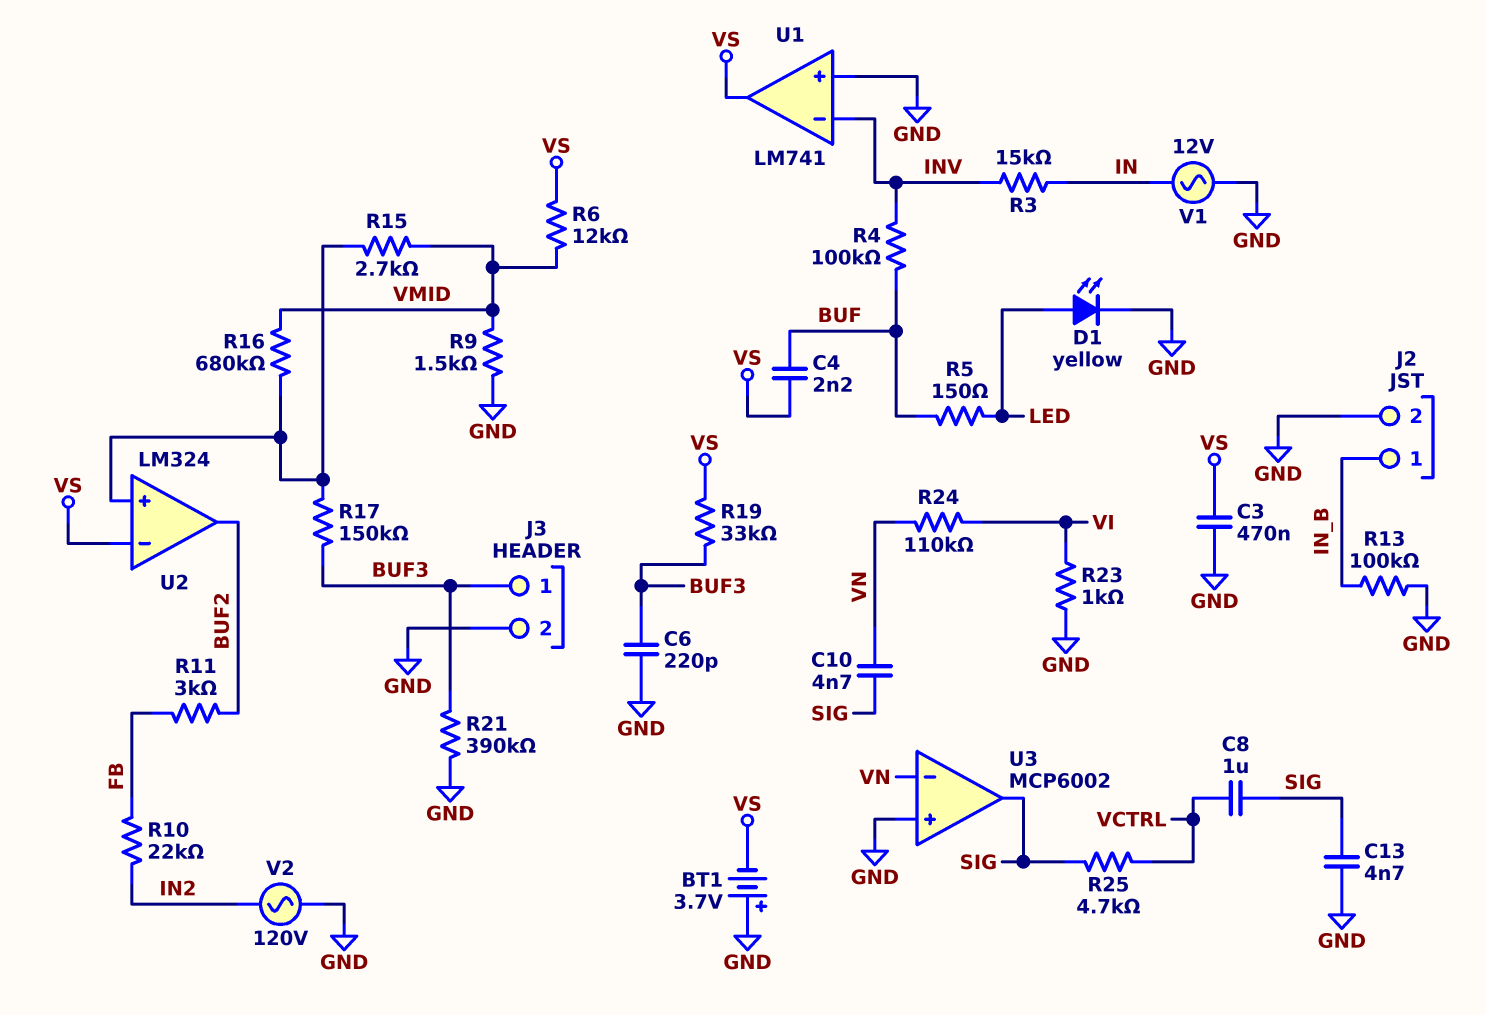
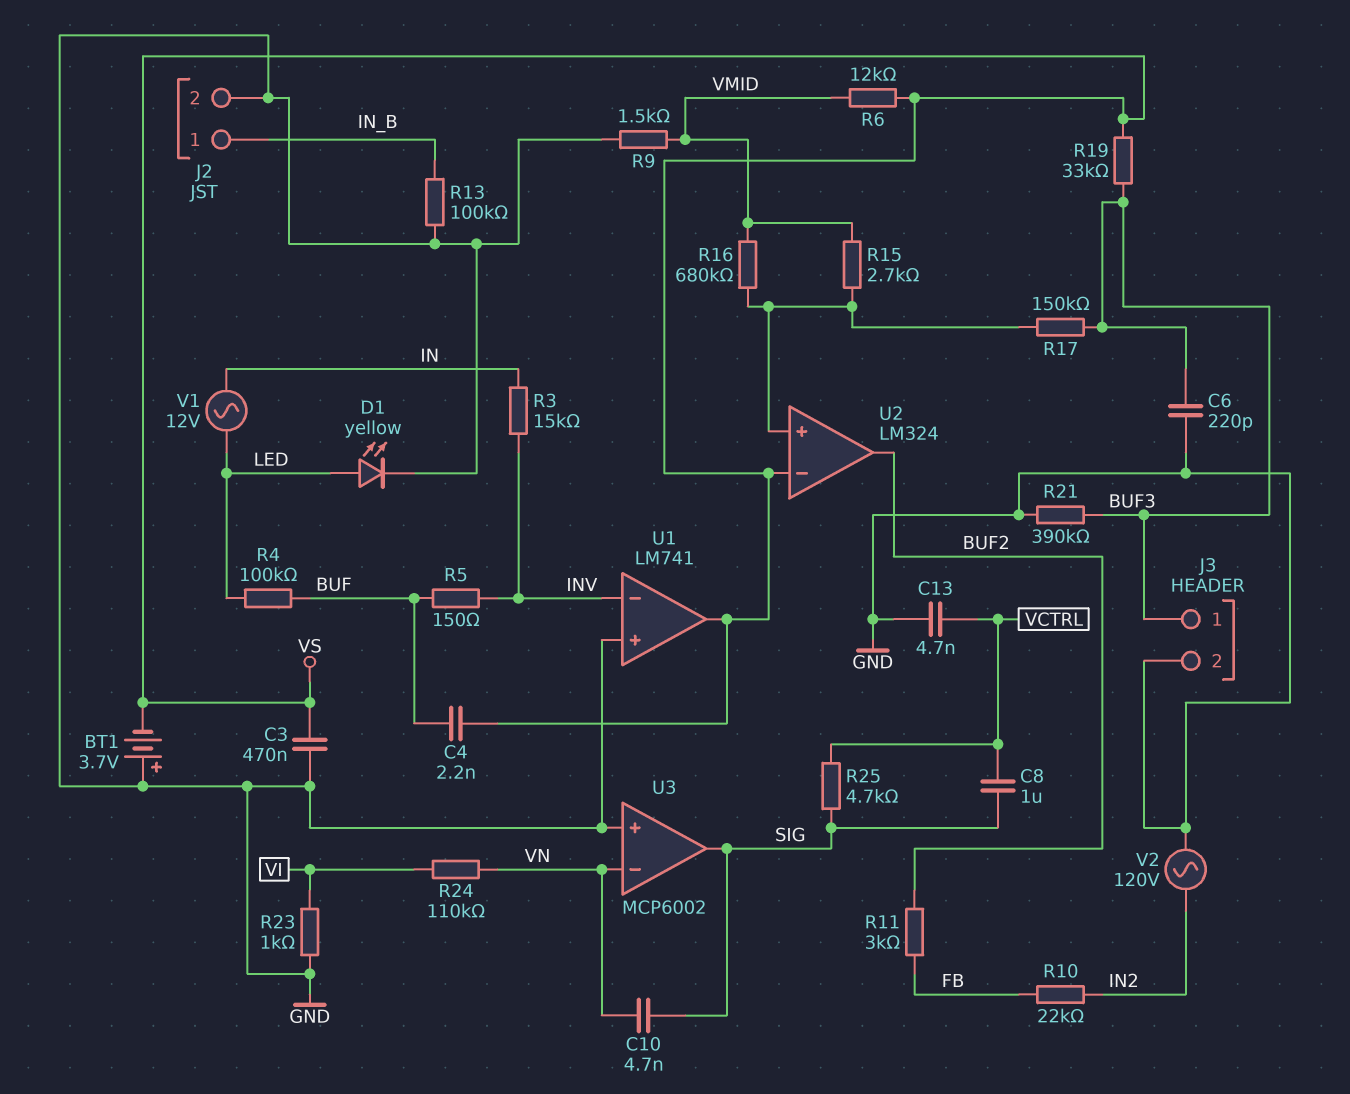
C13: 4.7nF (GND, SIG) -> 4.7nF (GND, VCTRL)
R4: 100k (BUF, INV) -> 100k (BUF, LED)
R5: 150 (BUF, LED) -> 150 (BUF, INV)
V1: AC 12V (GND, IN) -> AC 12V (IN, LED)

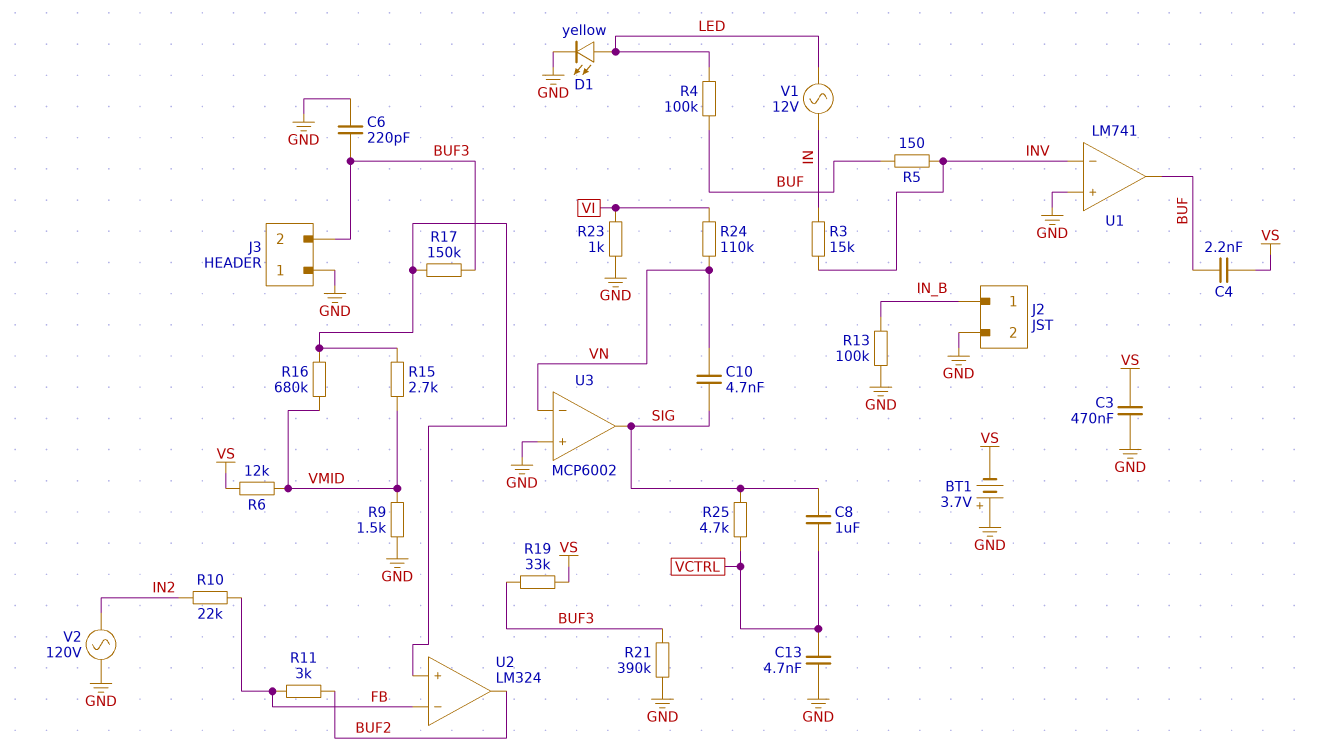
J3 pin 1: BUF3 -> GND
J3 pin 2: GND -> BUF3
U1 pin out: VS -> BUF
U2 pin in-: VS -> FB

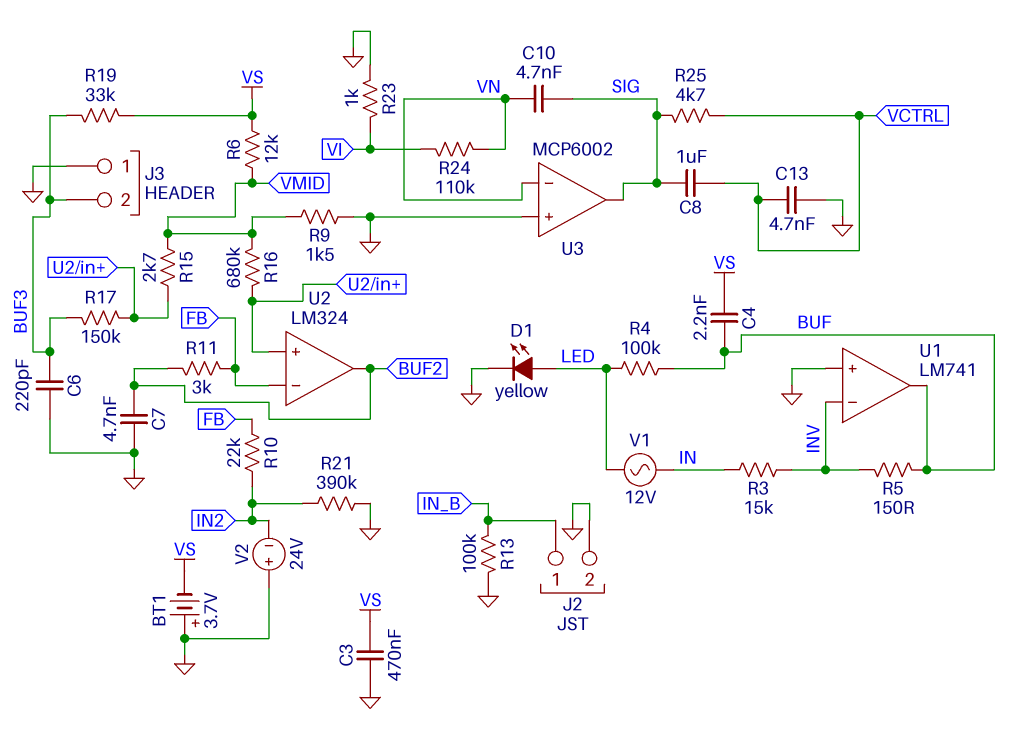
C7: none -> 4.7nF (BUF2, GND)
R21: 390k (BUF3, GND) -> 390k (GND, IN2)
V2: AC 120V (GND, IN2) -> 24V (plus GND, minus IN2)

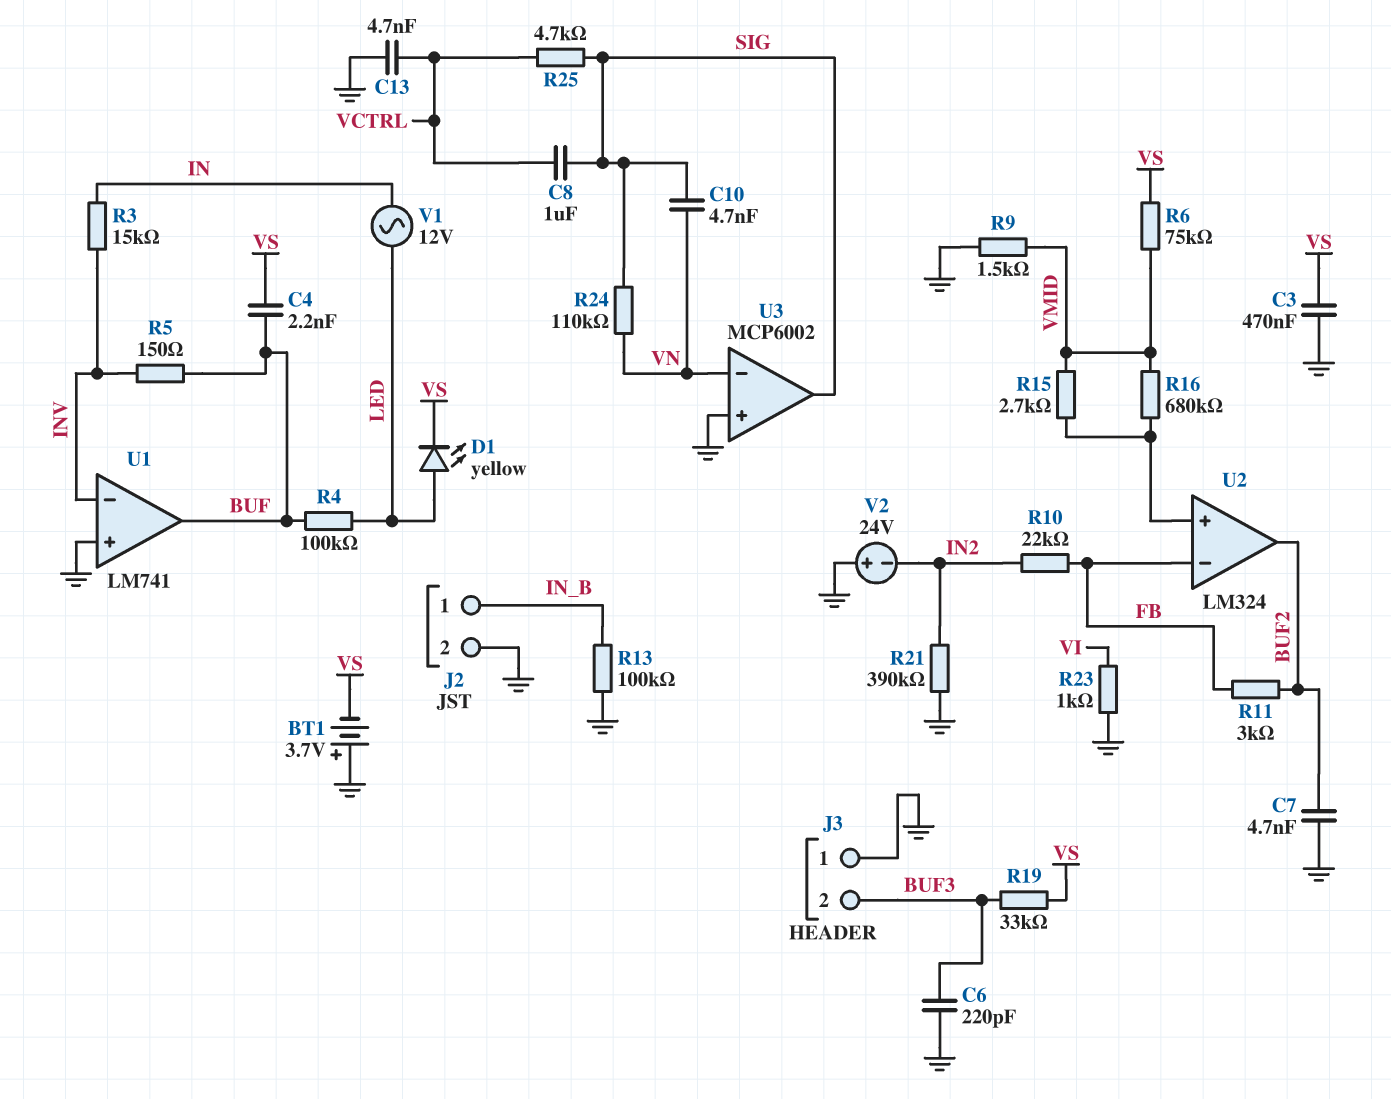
D1: LED yellow (A LED, K GND) -> LED yellow (A LED, K VS)
R6: 12k (VMID, VS) -> 75k (VMID, VS)
R17: 150k (BUF3, U2/in+) -> none
R24: 110k (VI, VN) -> 110k (SIG, VN)

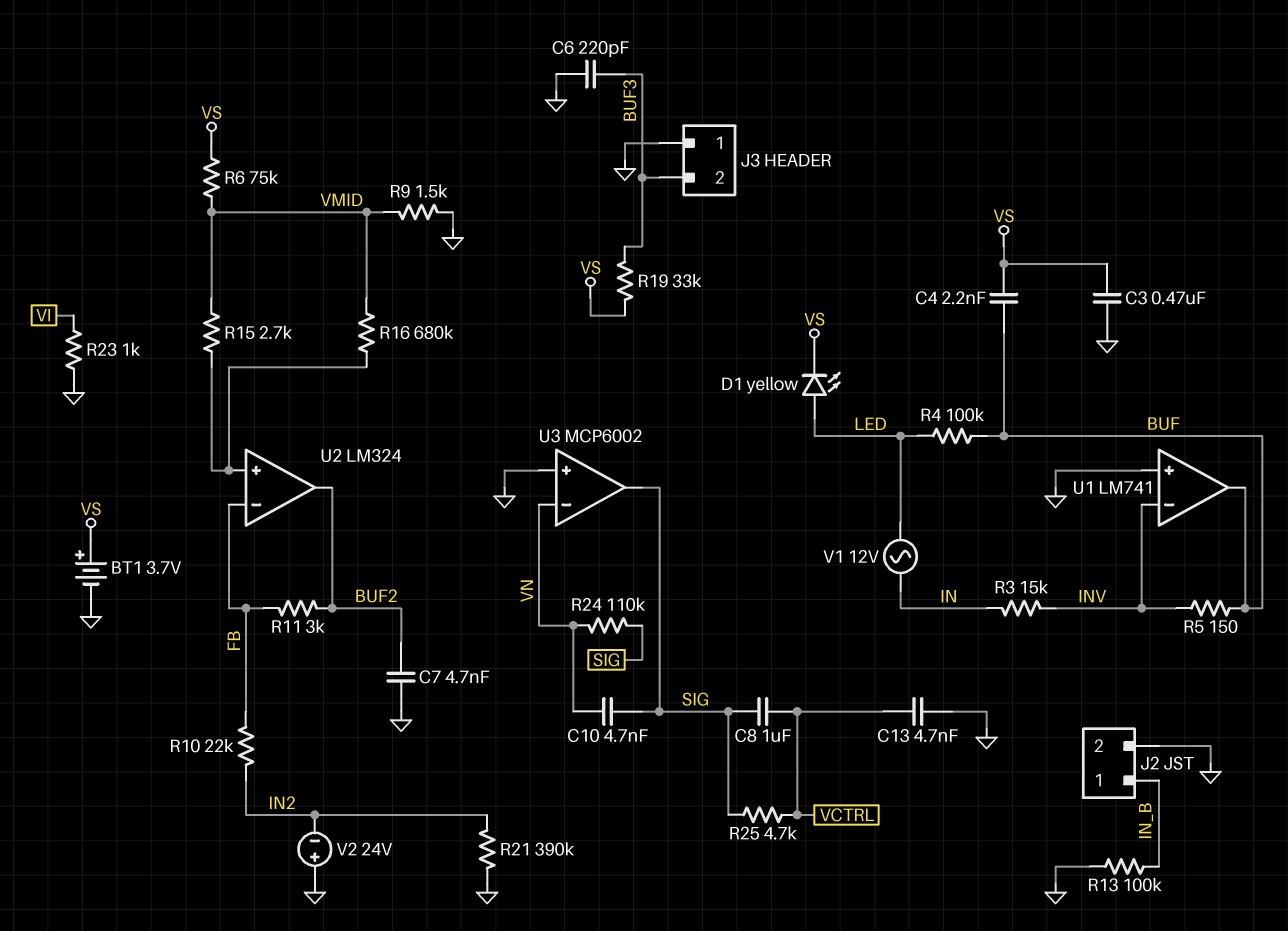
BT1: 3.7V (plus GND, minus VS) -> 3.7V (plus VS, minus GND)

